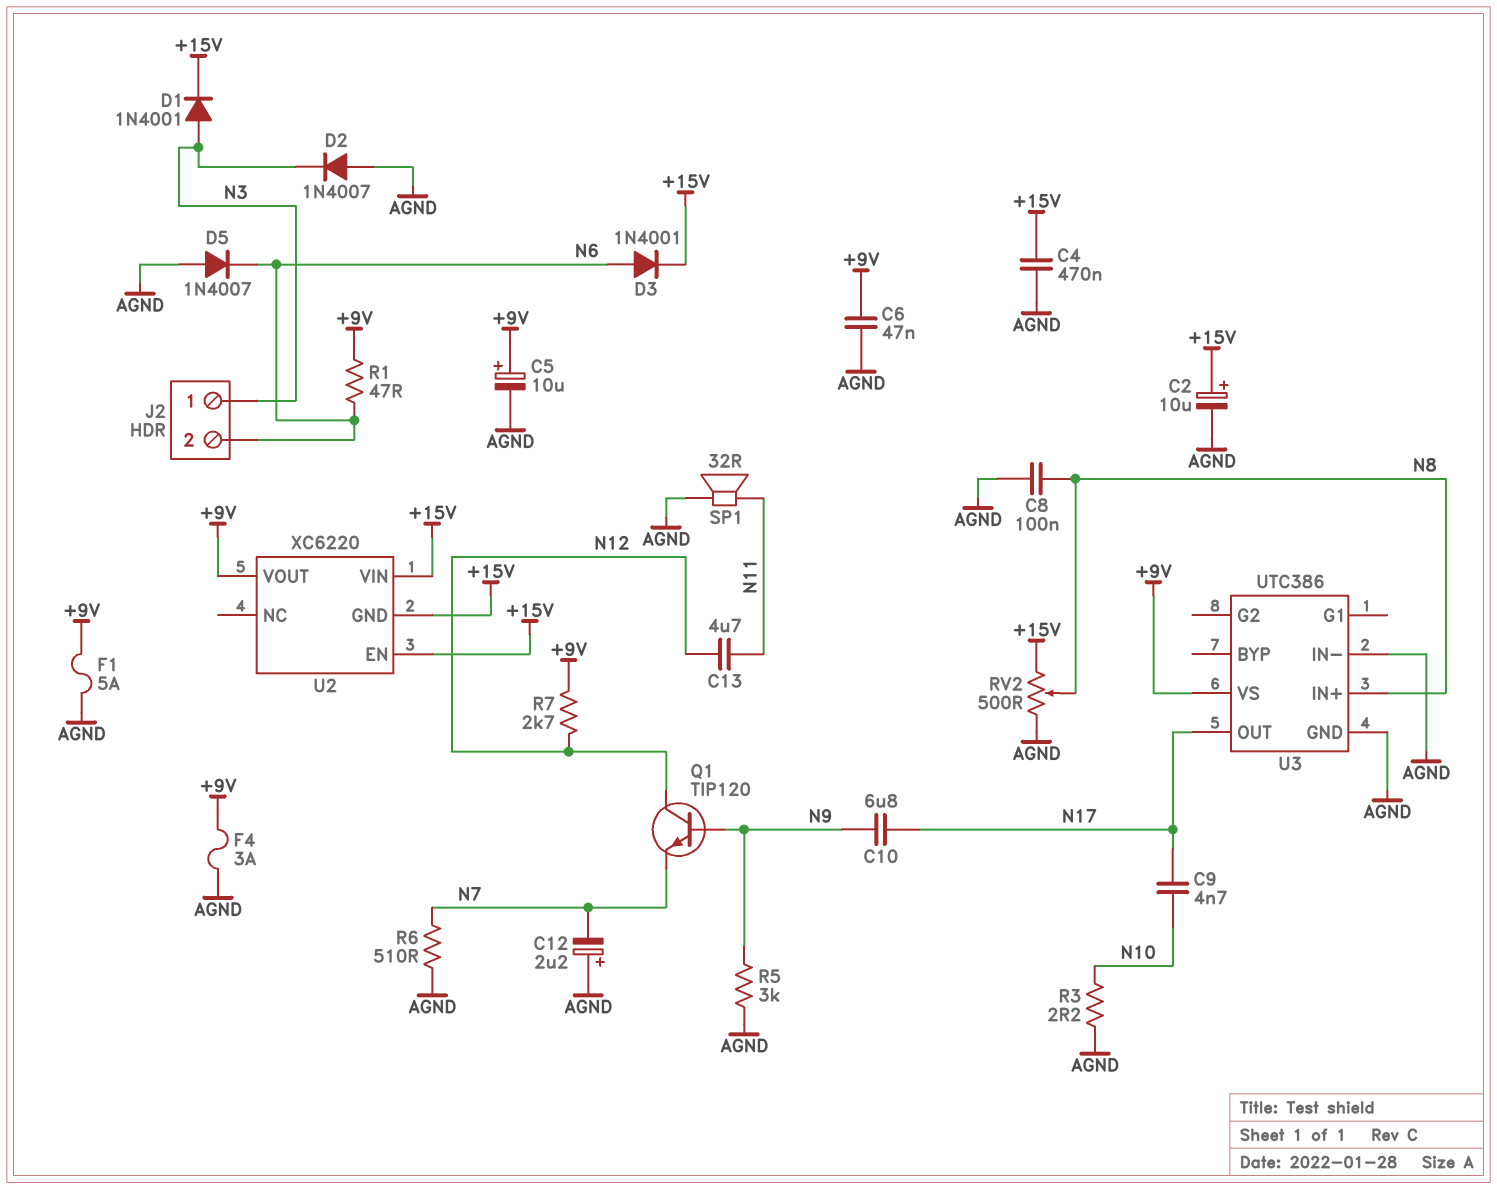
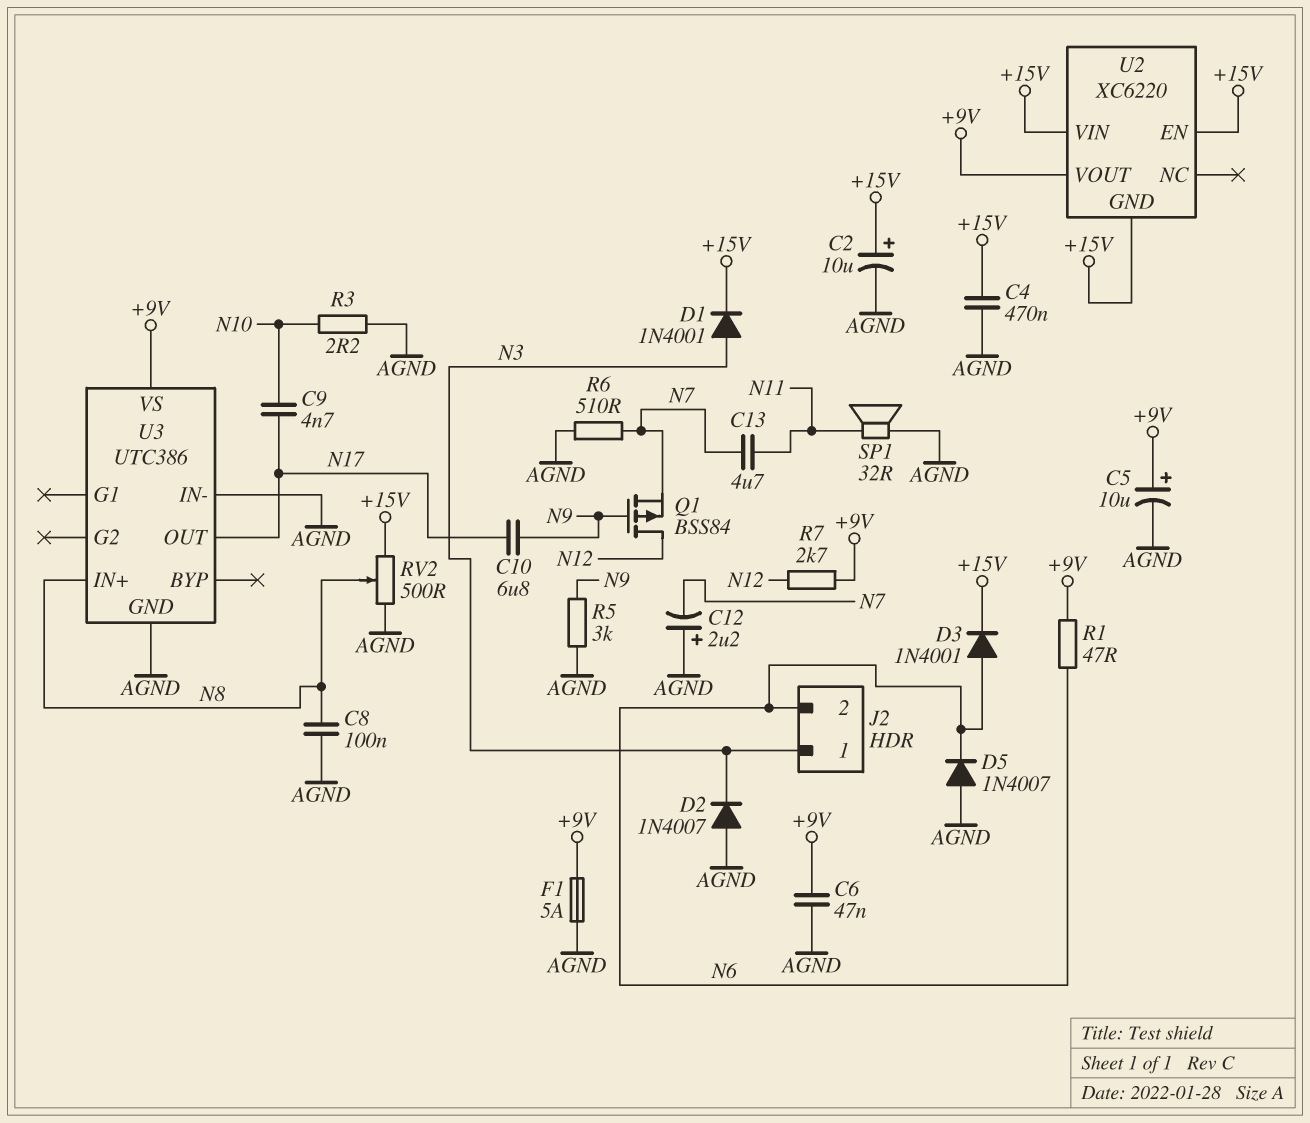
C13: 4.7uF (N11, N12) -> 4.7uF (N7, N11)
F4: 3A (+9V, AGND) -> none
Q1: NPN TIP120 (B N9, C N12, E N7) -> PMOS BSS84 (G N9, D N12, S N7)

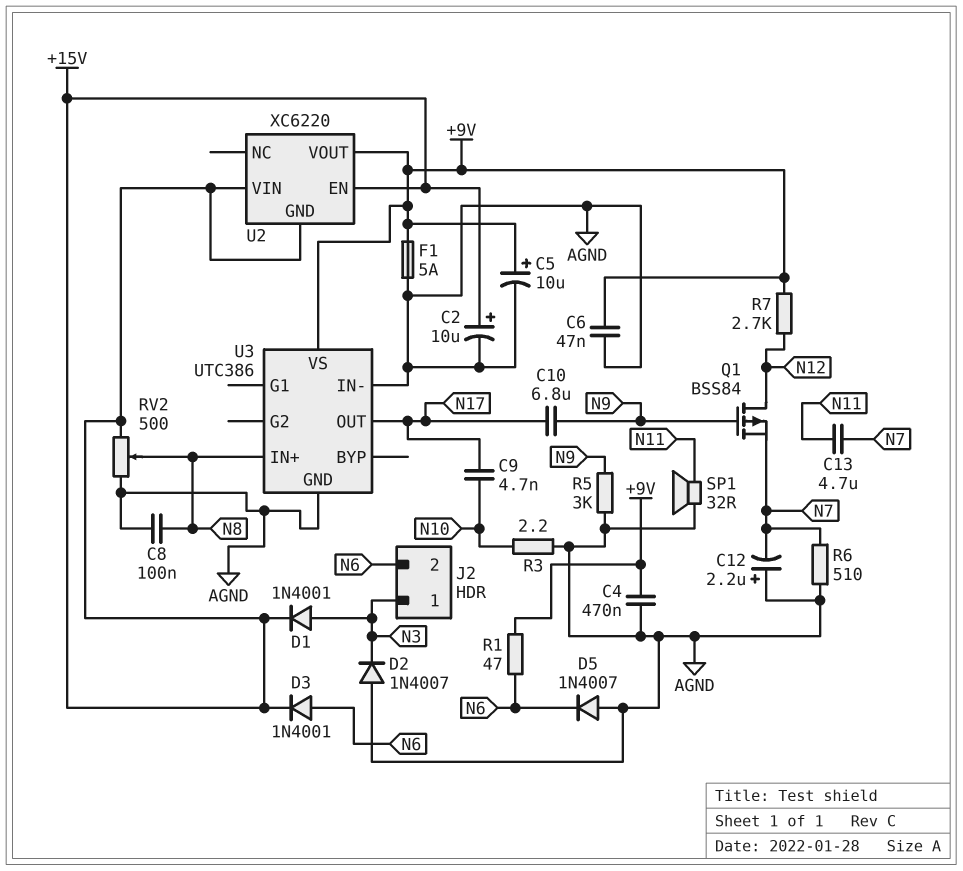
C4: 470nF (+15V, AGND) -> 470nF (+9V, AGND)

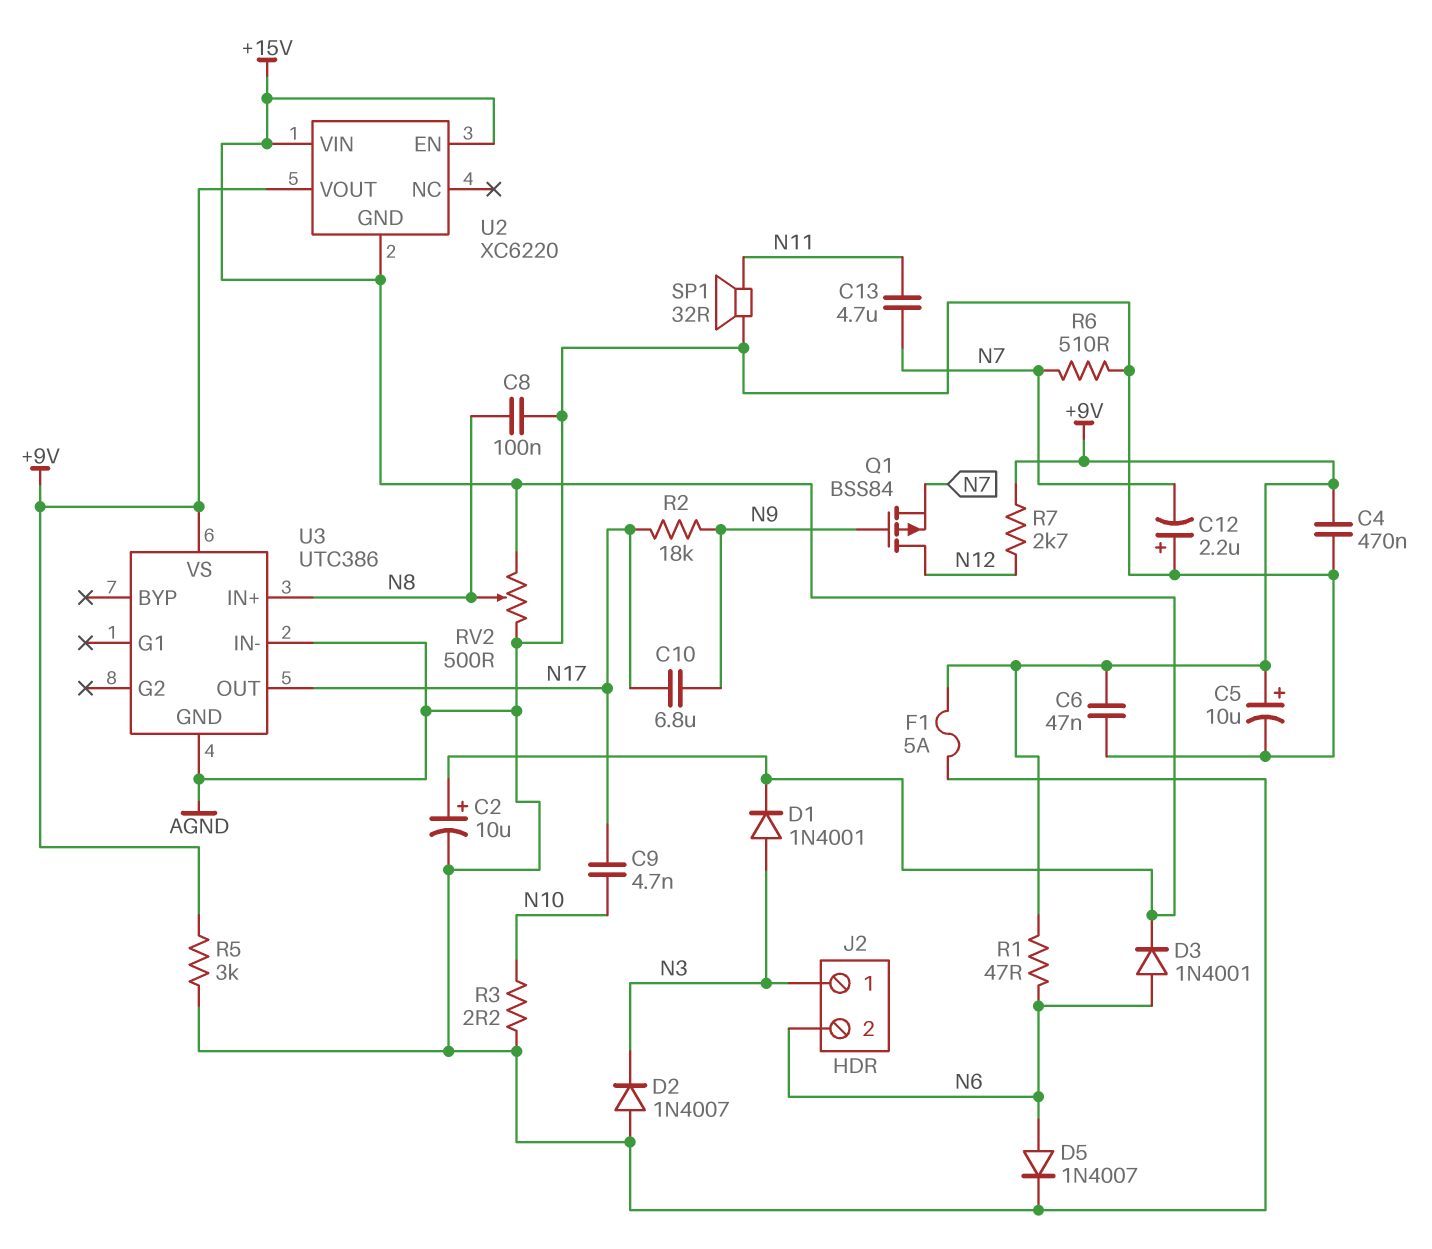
D5: diode 1N4007 (A AGND, K N6) -> diode 1N4007 (A N6, K AGND)
R2: none -> 18k (N9, N17)
R5: 3k (AGND, N9) -> 3k (+9V, AGND)

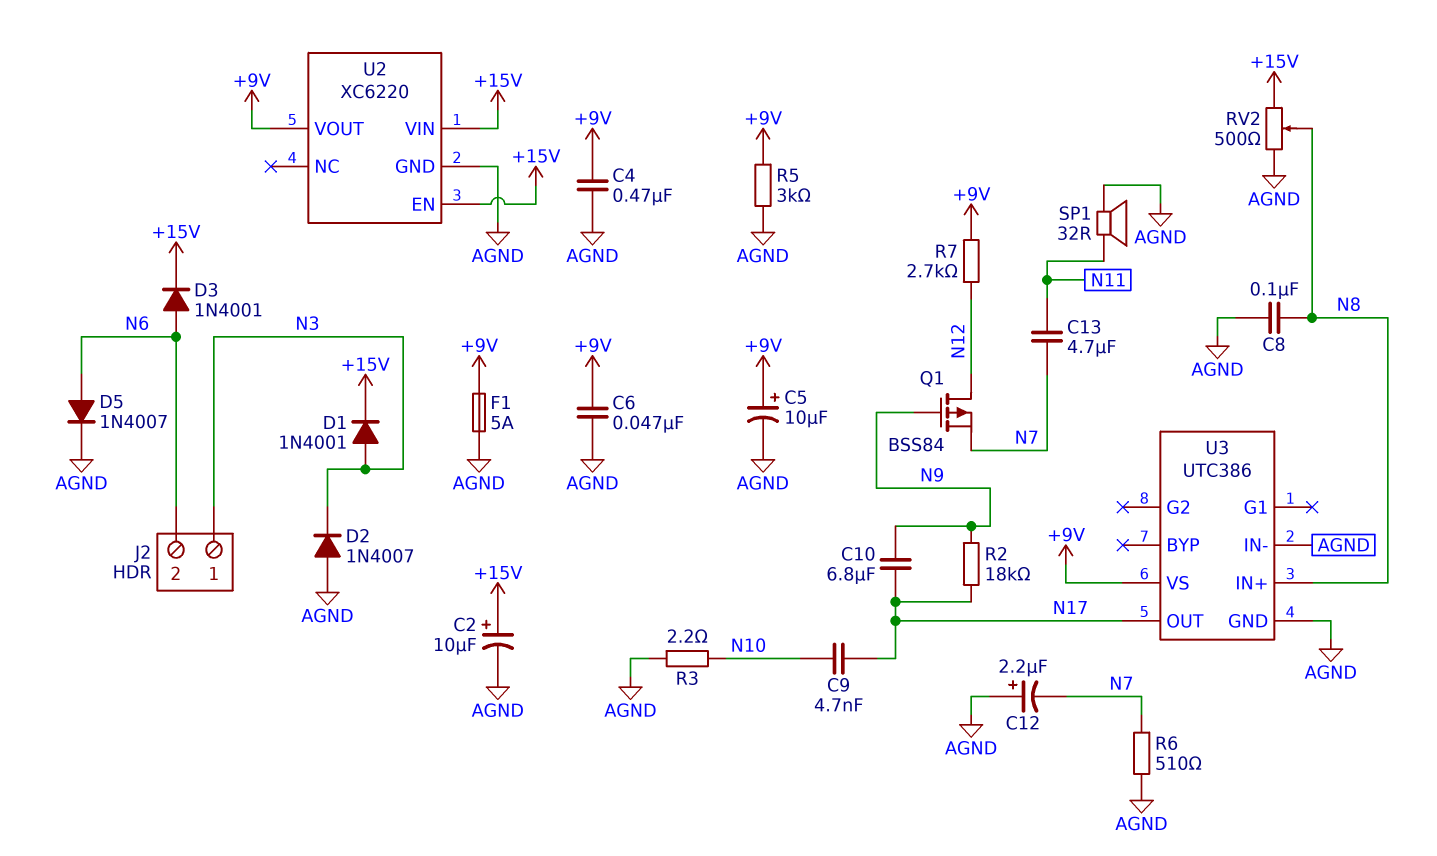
R1: 47 (+9V, N6) -> none
U2 pin GND: +15V -> AGND

